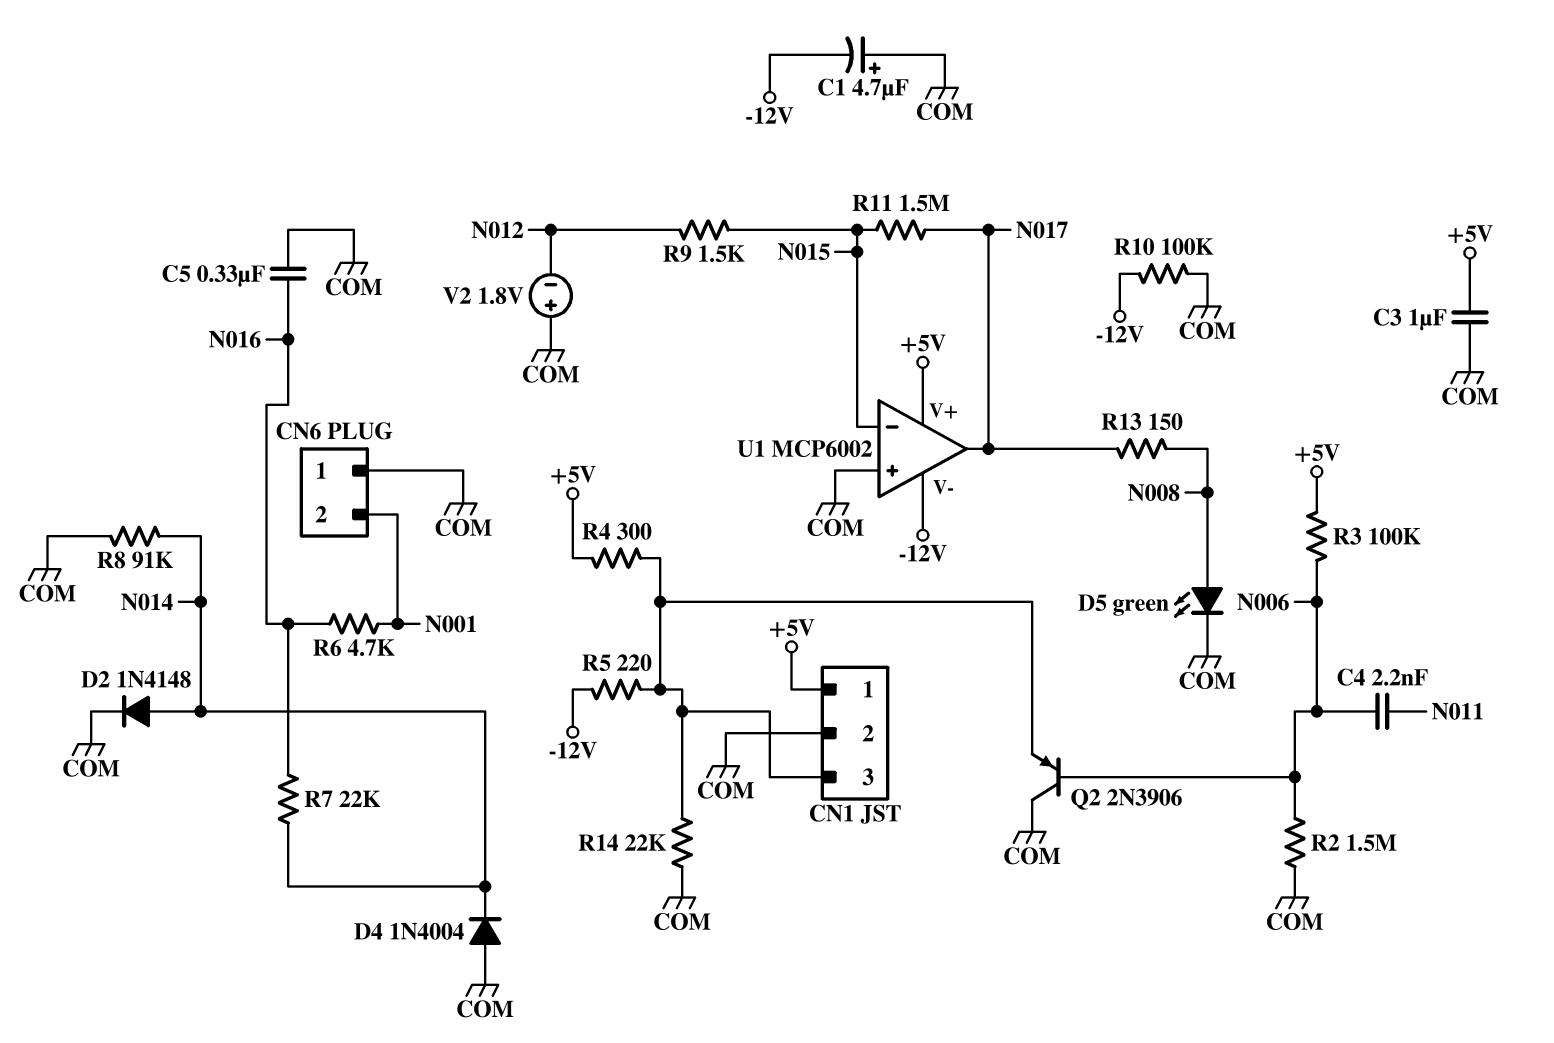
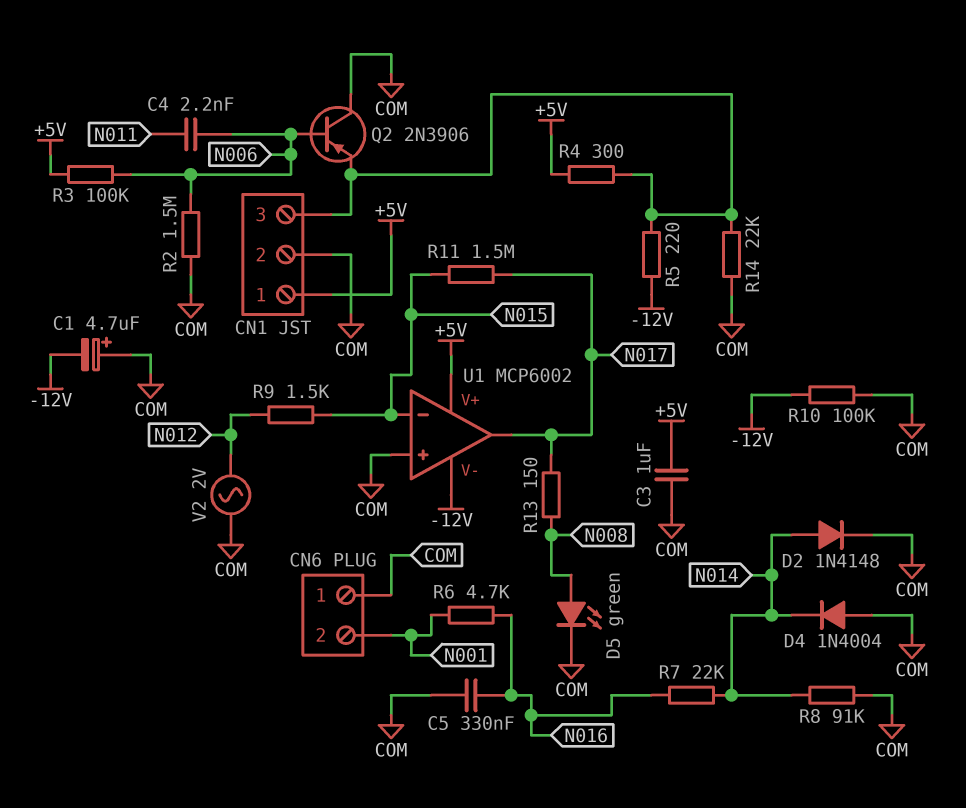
V2: 1.8V (plus COM, minus N012) -> AC 2V (COM, N012)

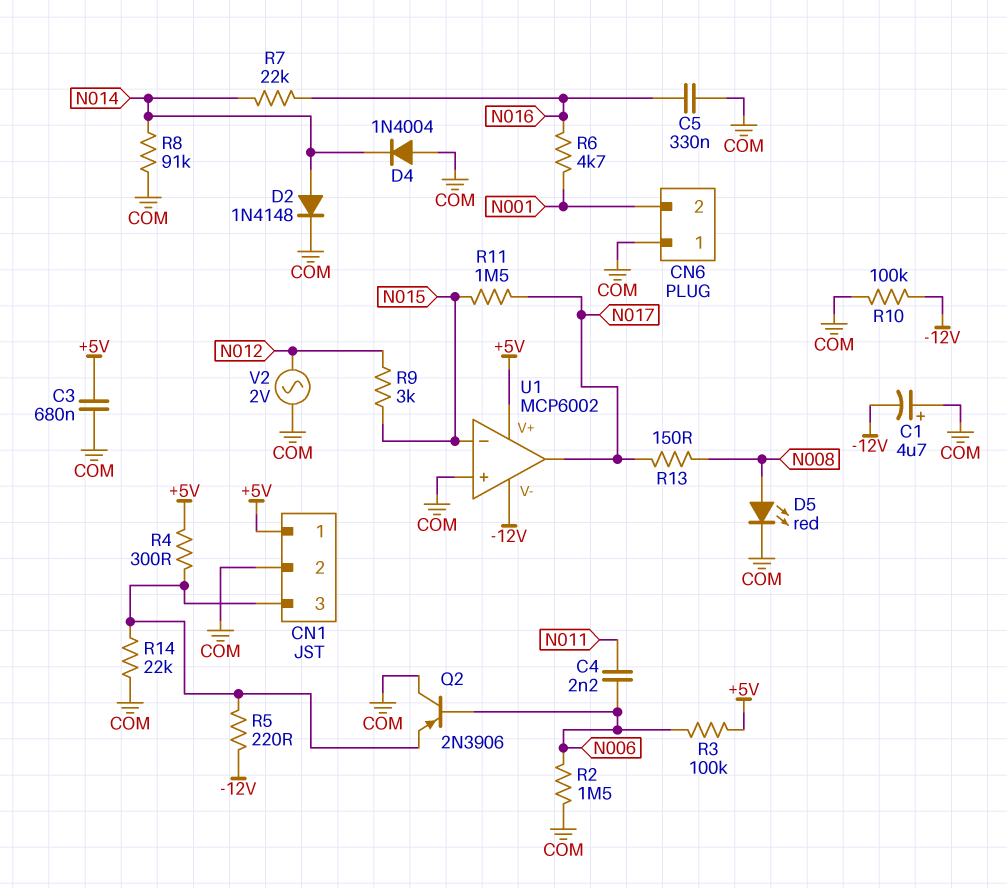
C3: 1uF (+5V, COM) -> 680nF (+5V, COM)
D5: LED green (A N008, K COM) -> LED red (A N008, K COM)
R9: 1.5k (N012, N015) -> 3k (N012, N015)

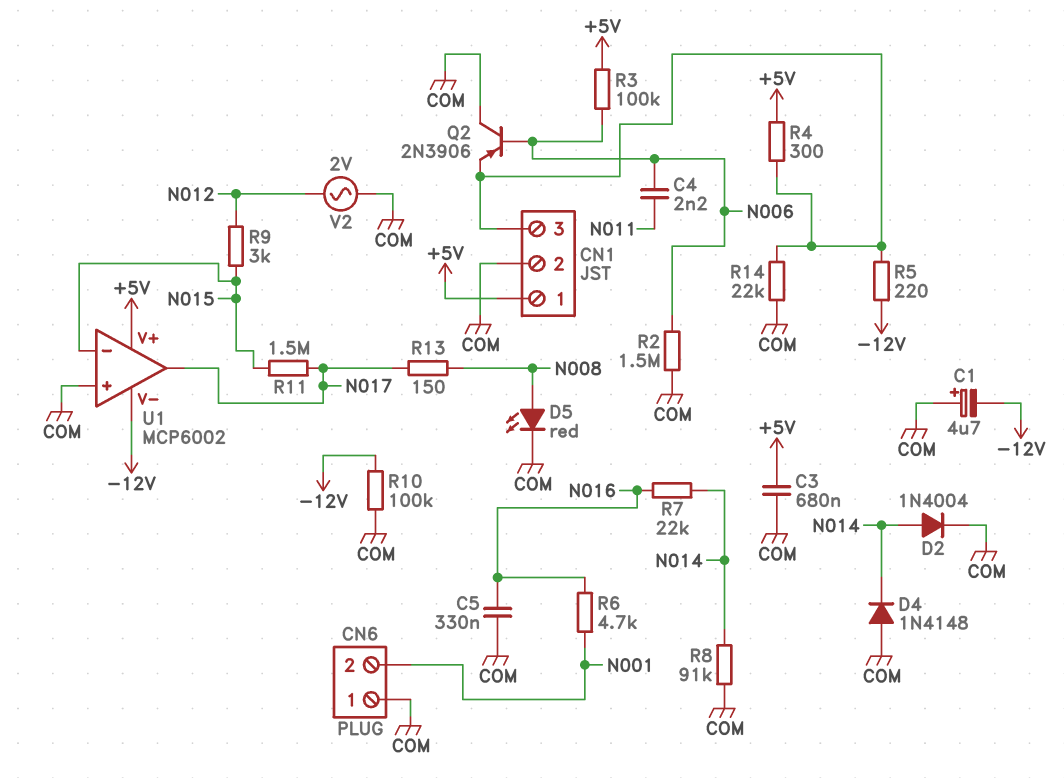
D2: diode 1N4148 (A N014, K COM) -> diode 1N4004 (A N014, K COM)
D4: diode 1N4004 (A COM, K N014) -> diode 1N4148 (A COM, K N014)

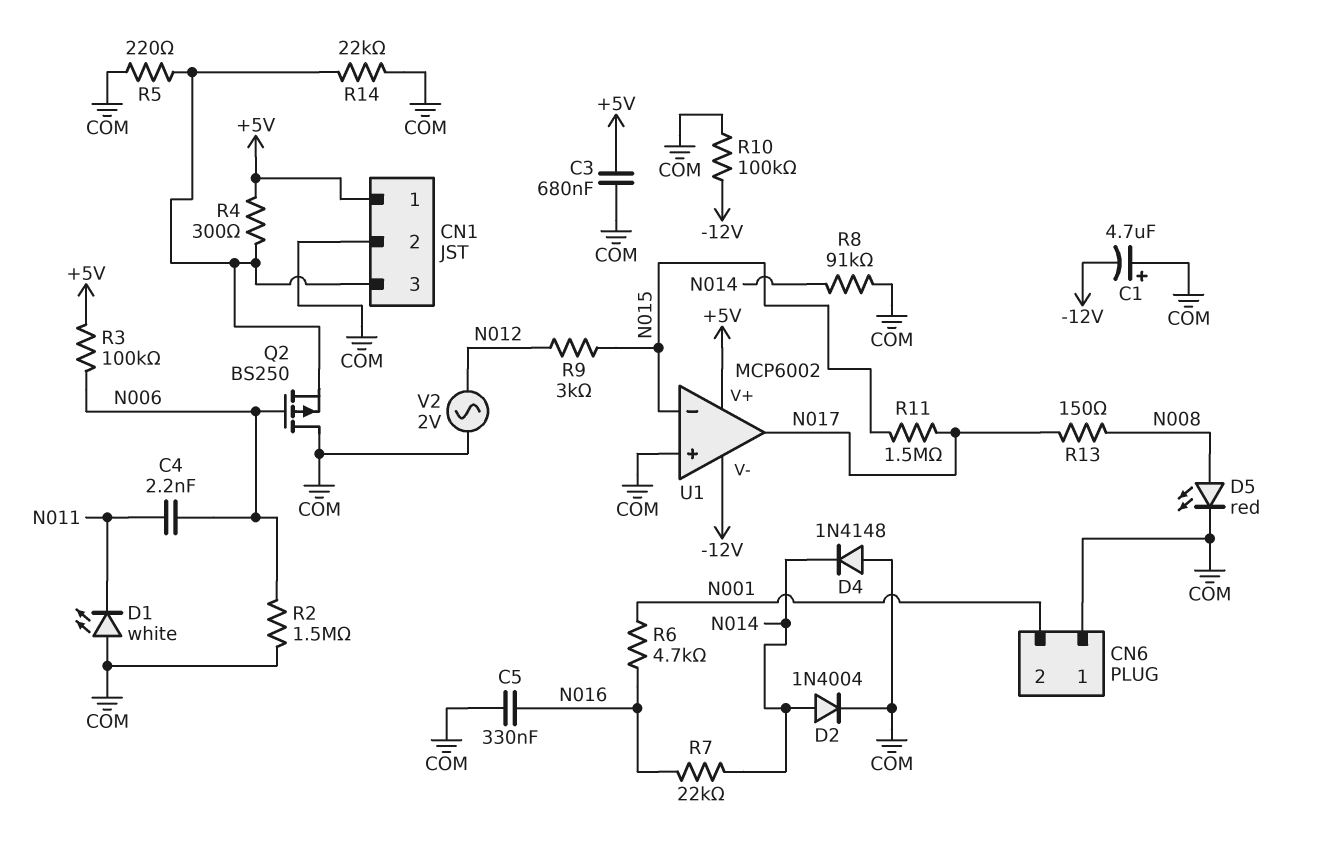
D1: none -> LED white (A COM, K N011)
Q2: PNP 2N3906 (B N006, C COM, E CN1/3) -> PMOS BS250 (G N006, D COM, S CN1/3)
R5: 220 (-12V, CN1/3) -> 220 (CN1/3, COM)

